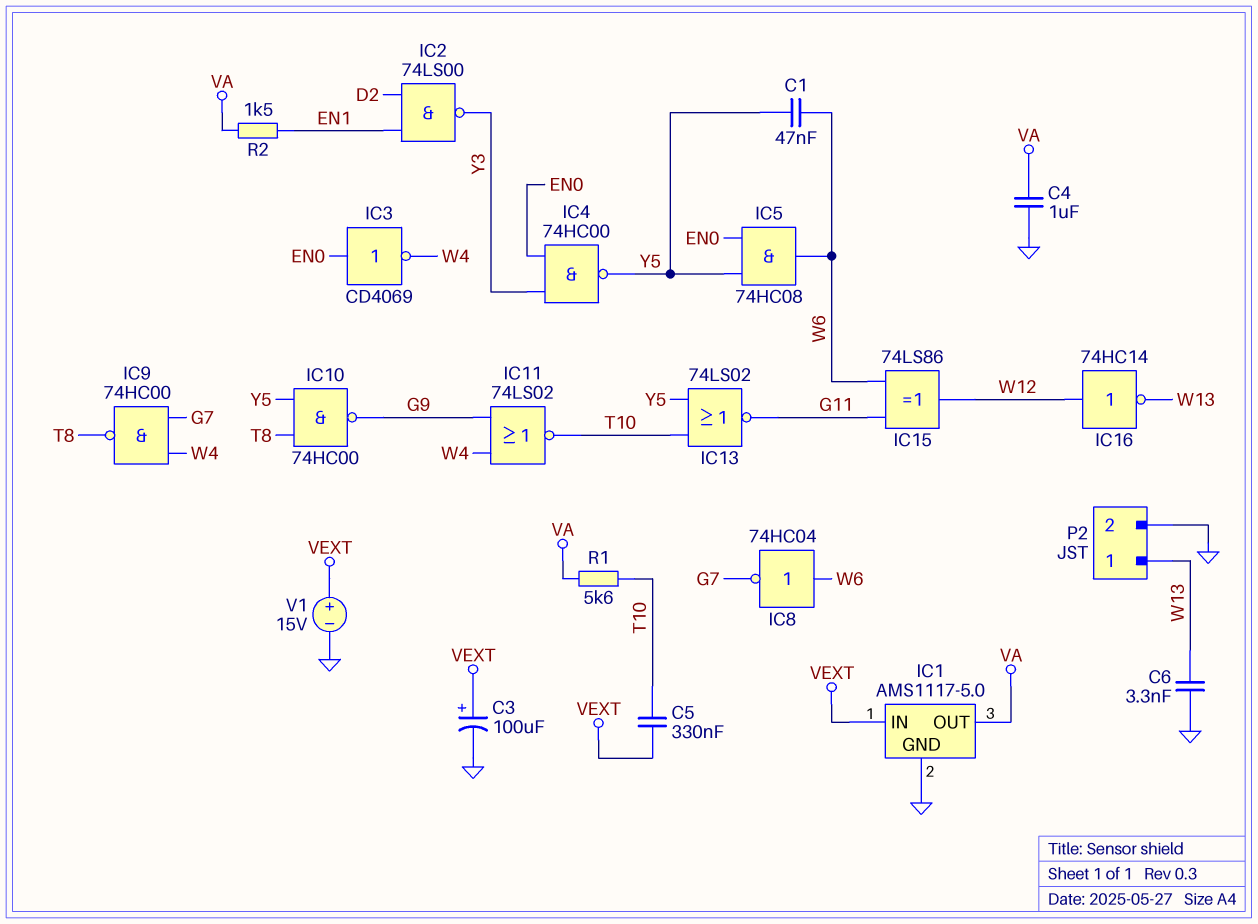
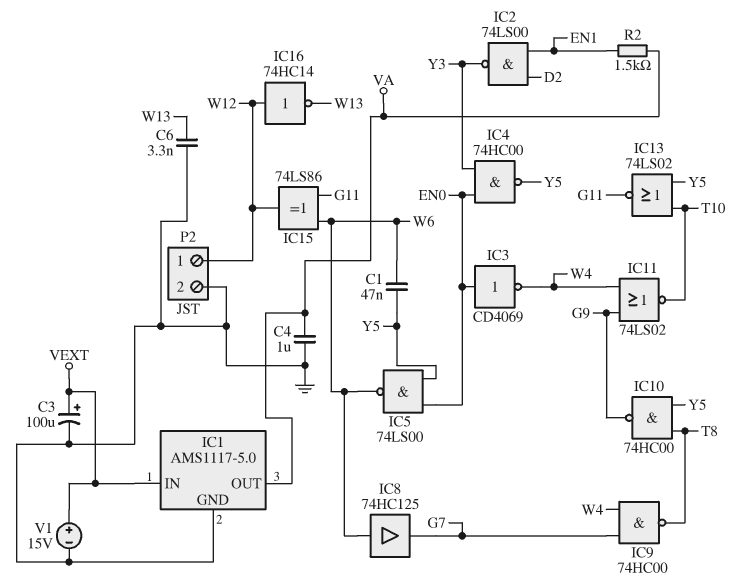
C5: 330nF (T10, VEXT) -> none
IC5: AND 74HC08 (in EN0, in Y5, out W6) -> NAND 74LS00 (in EN0, in Y5, out W6)
IC8: NOT 74HC04 (in W6, out G7) -> buffer 74HC125 (in W6, out G7)
P2 pin 1: W13 -> W12
R1: 5.6k (T10, VA) -> none

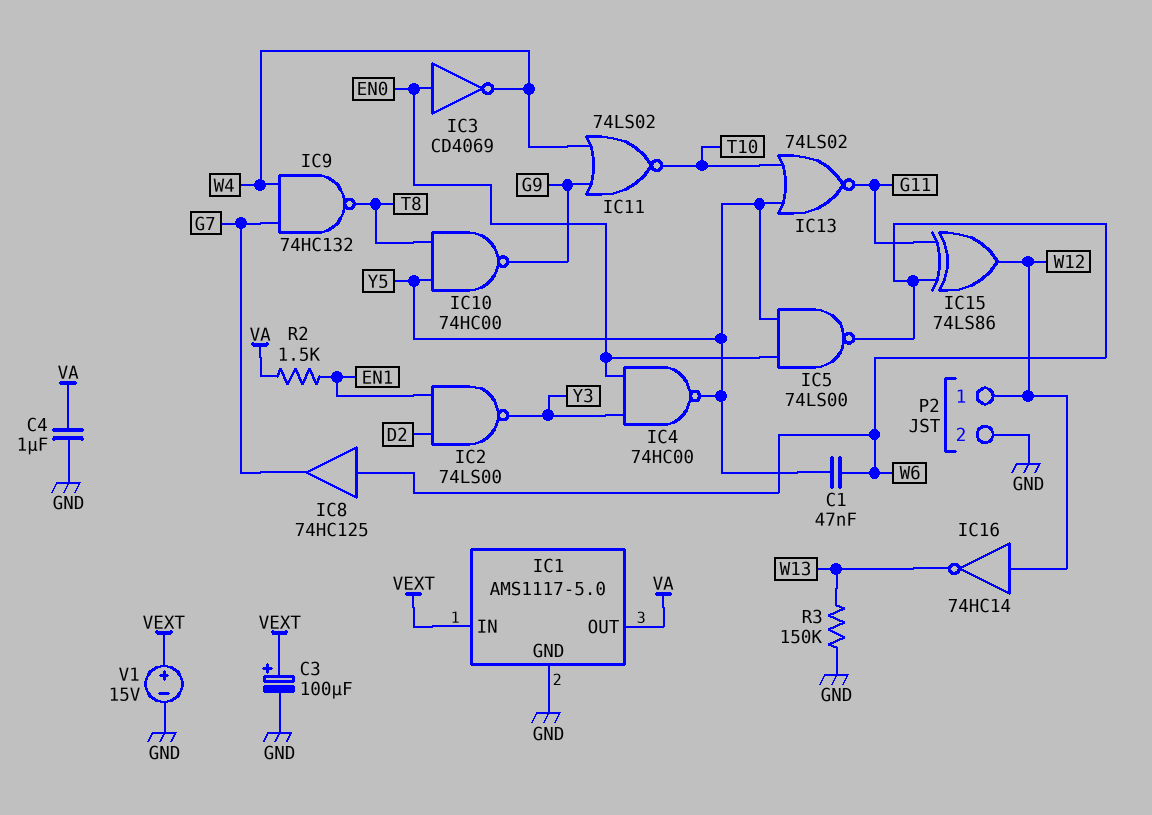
C6: 3.3nF (GND, W13) -> none
IC9: NAND 74HC00 (in G7, in W4, out T8) -> NAND 74HC132 (in G7, in W4, out T8)
R3: none -> 150k (GND, W13)

